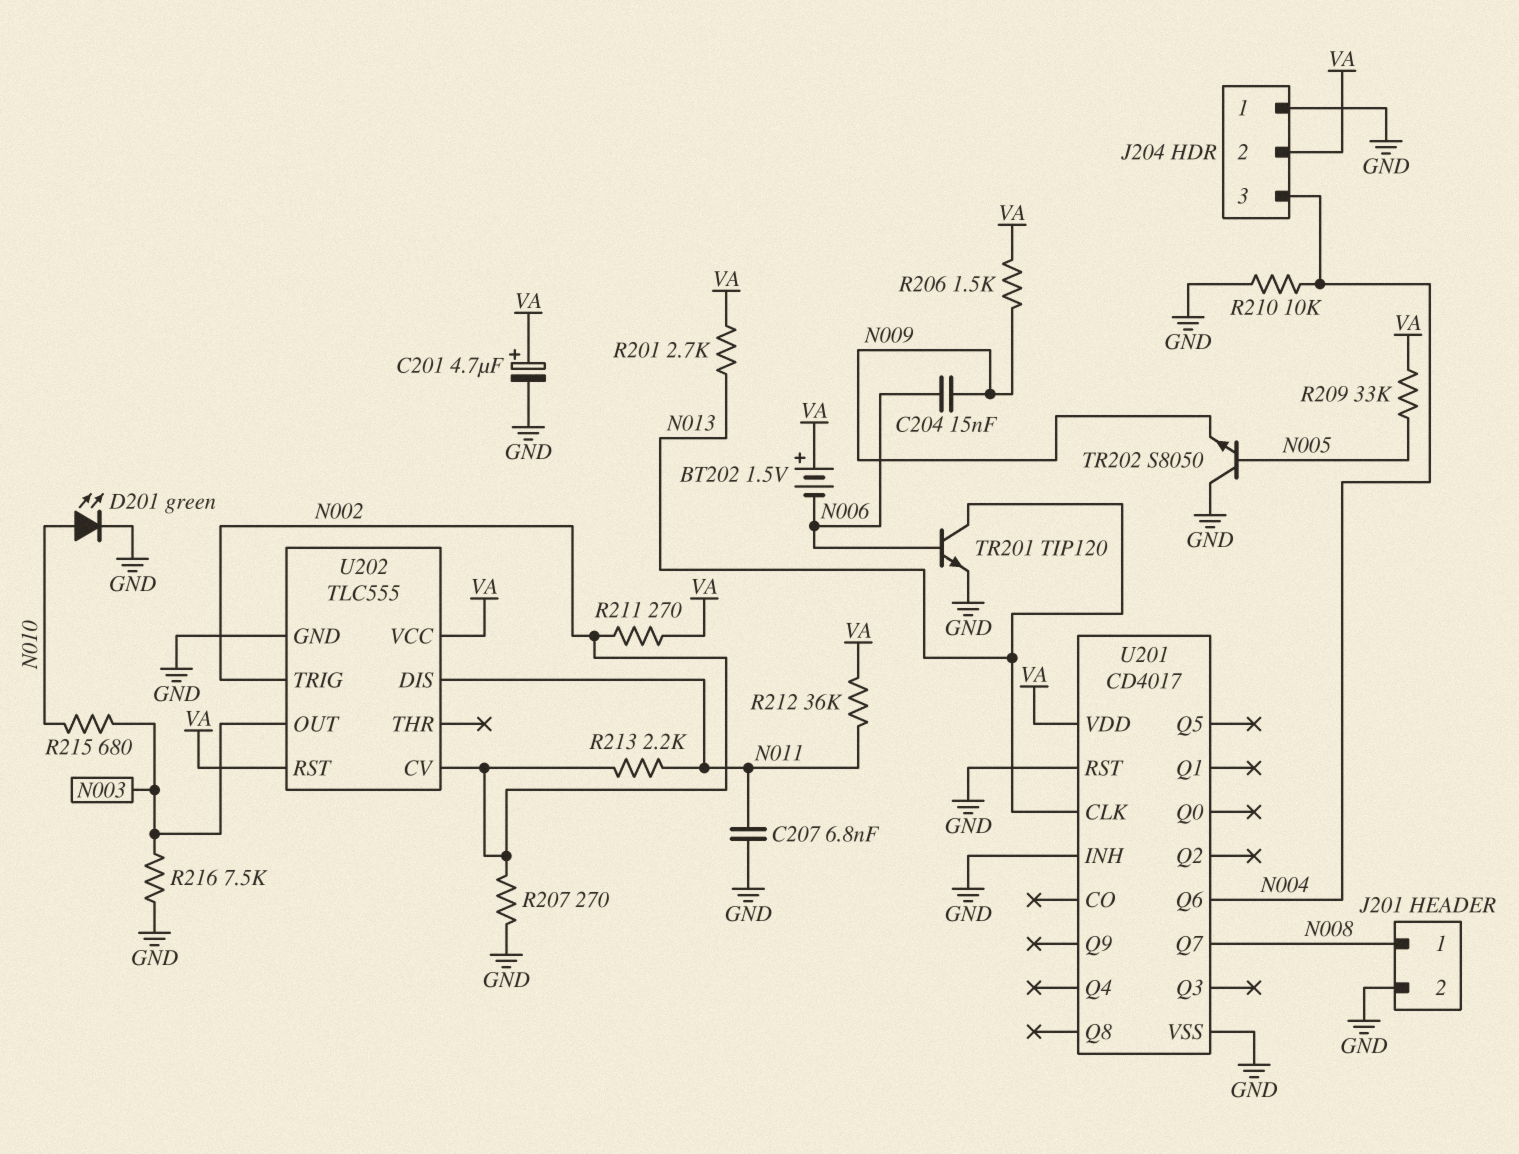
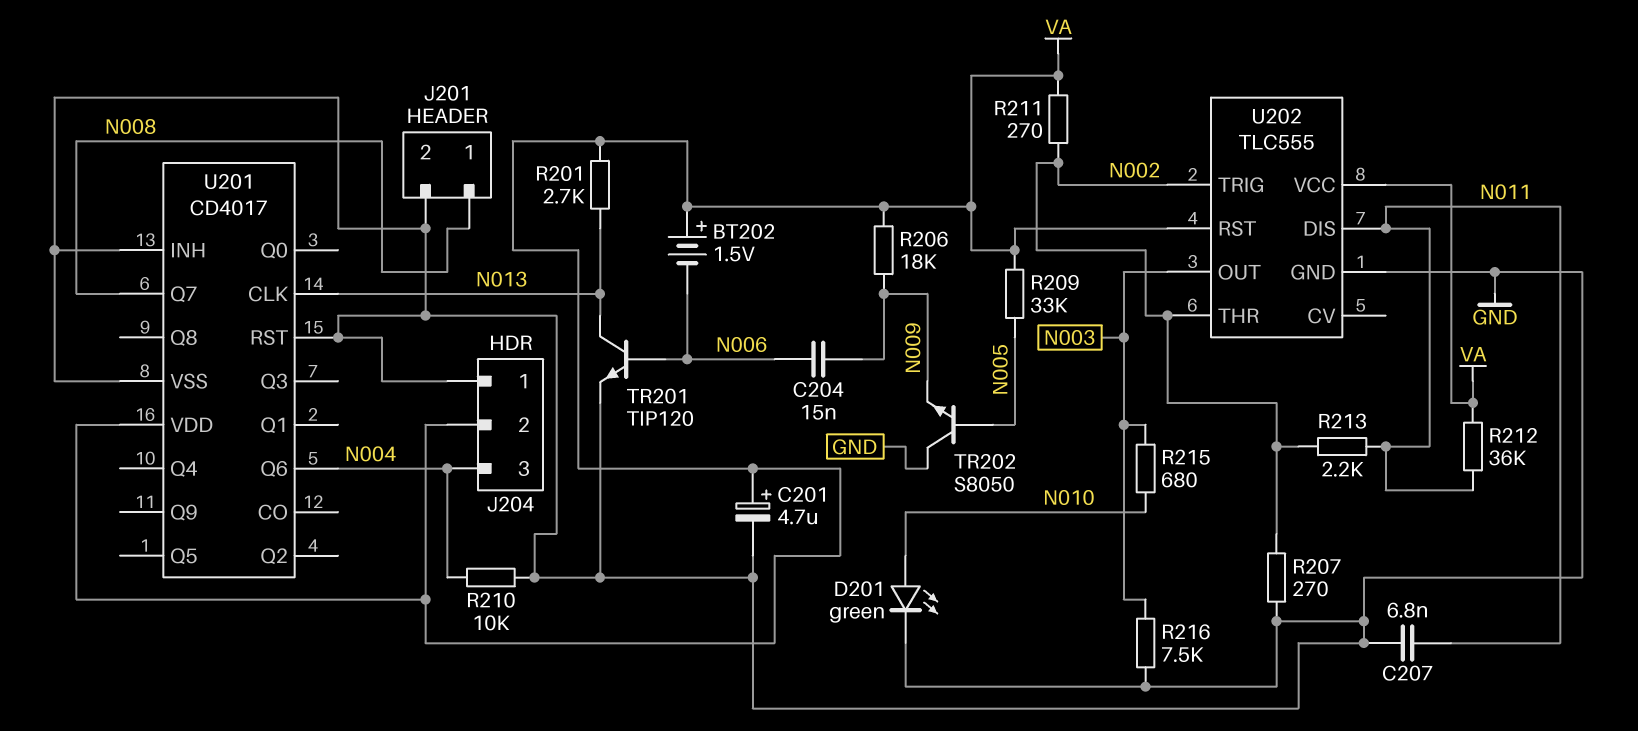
R206: 1.5k (N009, VA) -> 18k (N009, VA)
U202 pin CV: N002 -> none
U202 pin THR: none -> N002

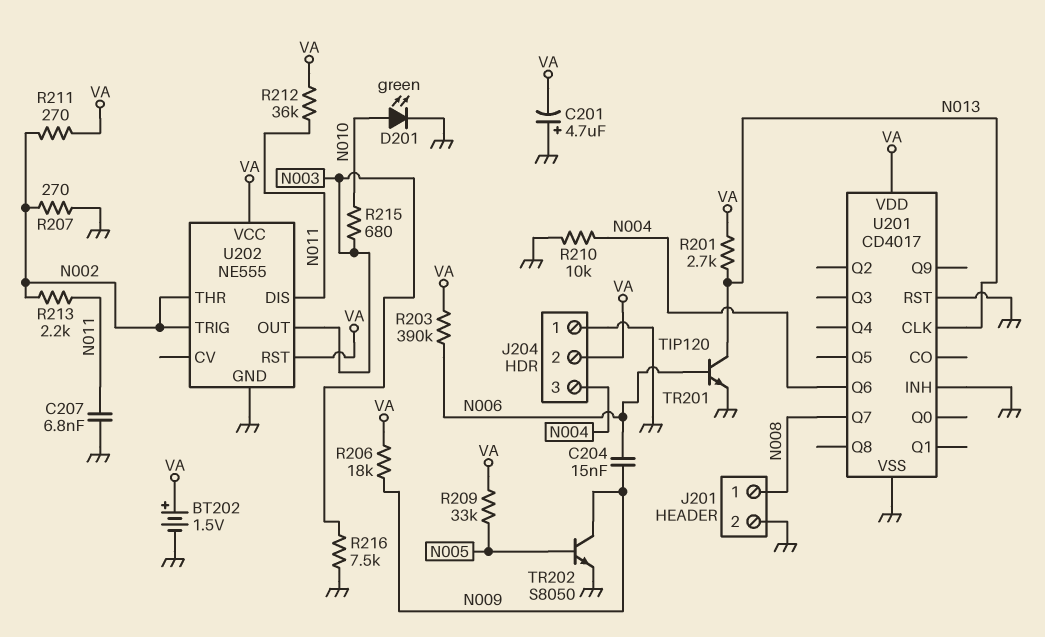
BT202: 1.5V (plus VA, minus N006) -> 1.5V (plus VA, minus GND)
C201: 4.7uF (plus VA, minus GND) -> 4.7uF (plus GND, minus VA)
R203: none -> 390k (N006, VA)
TR202: NPN S8050 (B N005, C GND, E N009) -> NPN S8050 (B N005, C N009, E GND)
U202: TLC555 -> NE555

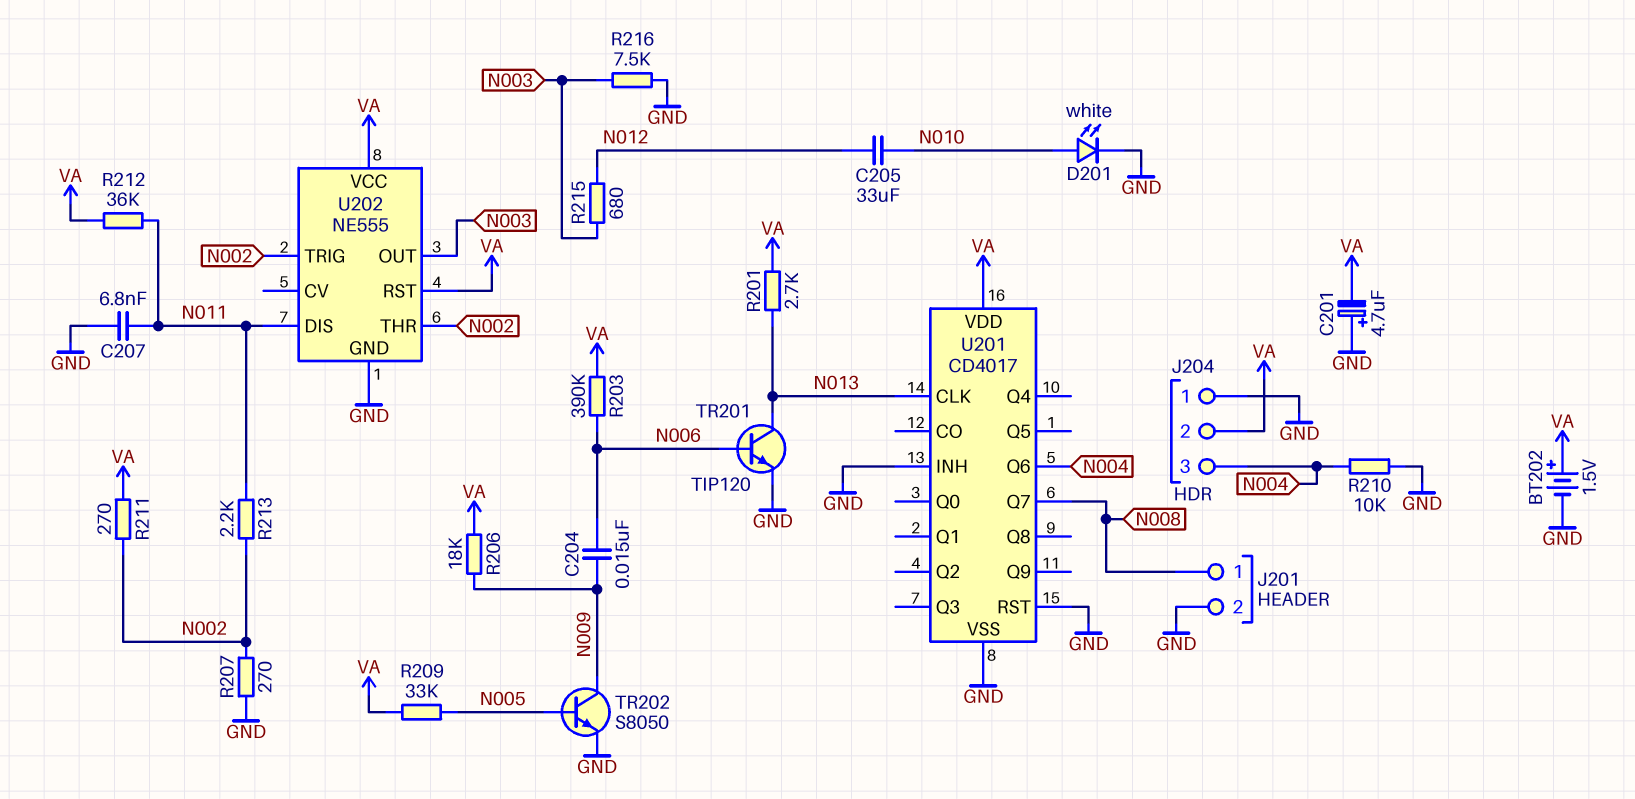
C205: none -> 33uF (N010, N012)
D201: LED green (A N010, K GND) -> LED white (A N010, K GND)
R215: 680 (N003, N010) -> 680 (N003, N012)

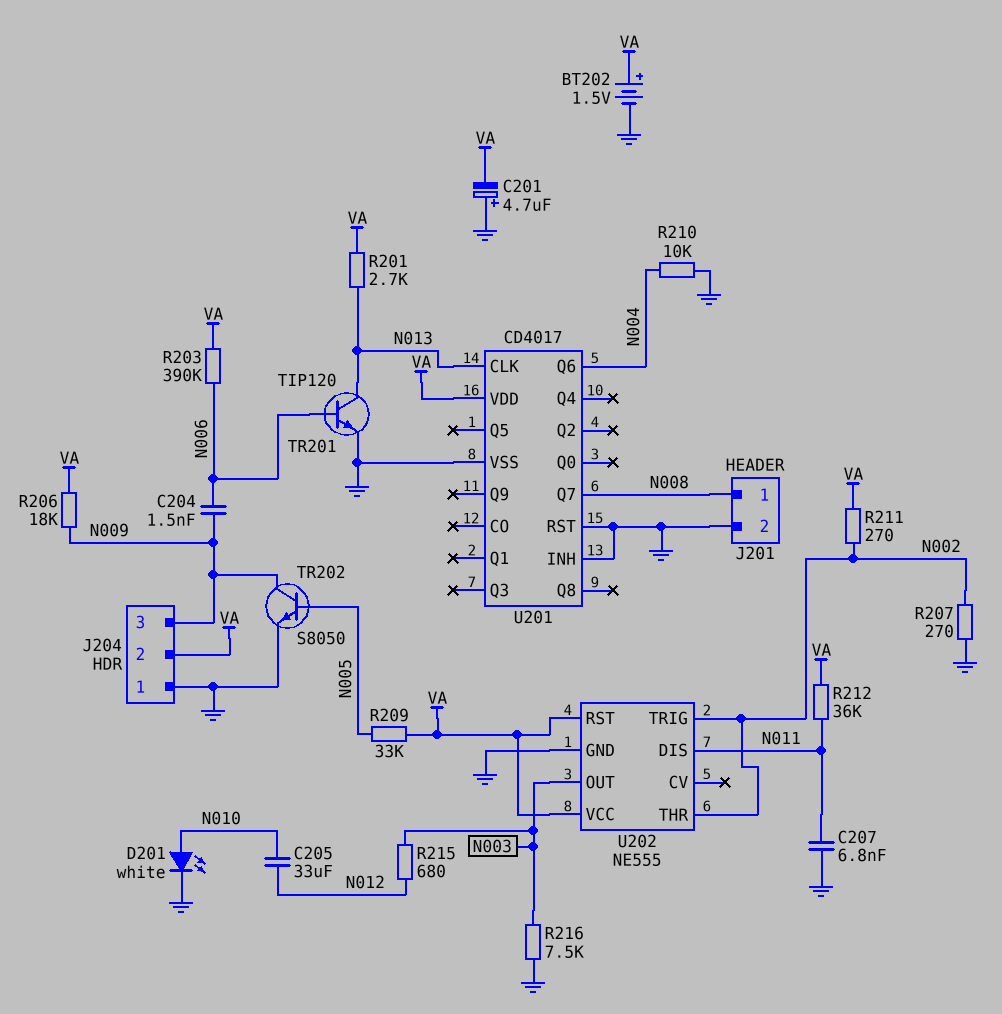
C204: 15nF (N006, N009) -> 1.5nF (N006, N009)
J204 pin 3: N004 -> N009
R213: 2.2k (N002, N011) -> none

